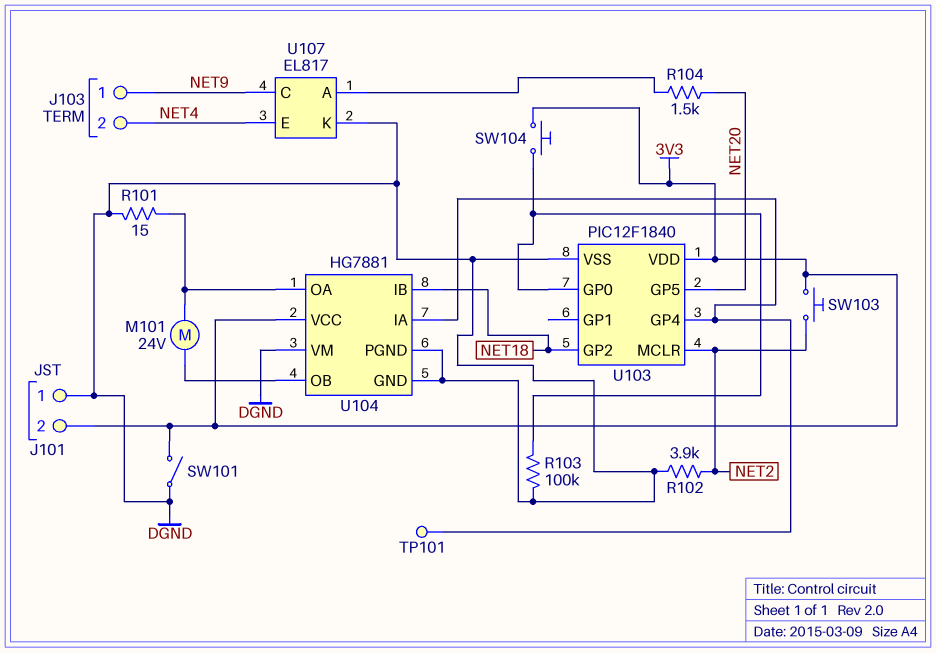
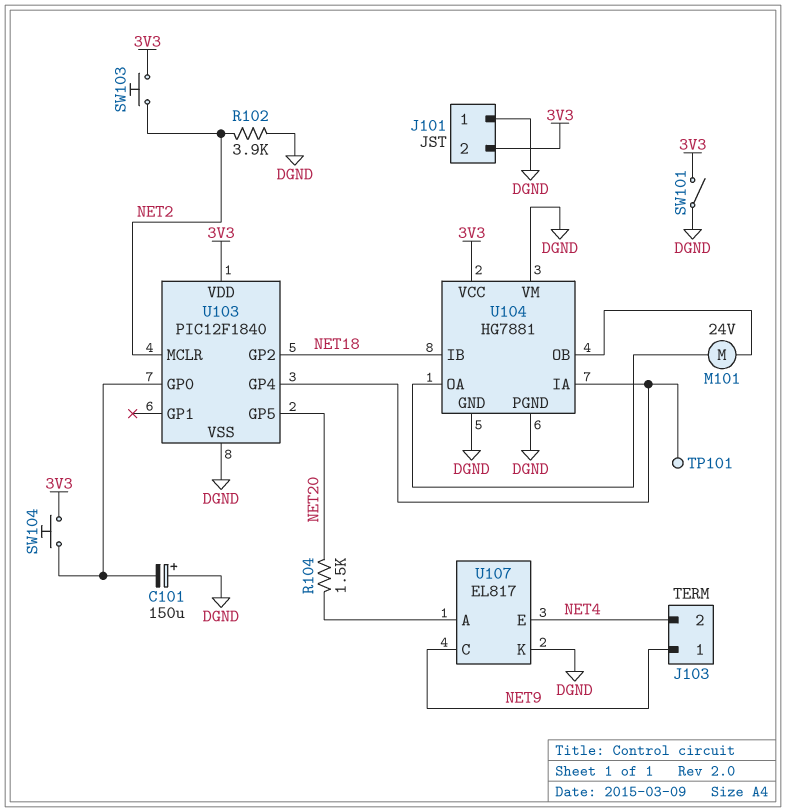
C101: none -> 150uF (plus DGND, minus U103/GP0)
R101: 15 (DGND, U104/OA) -> none
R103: 100k (DGND, U103/GP0) -> none

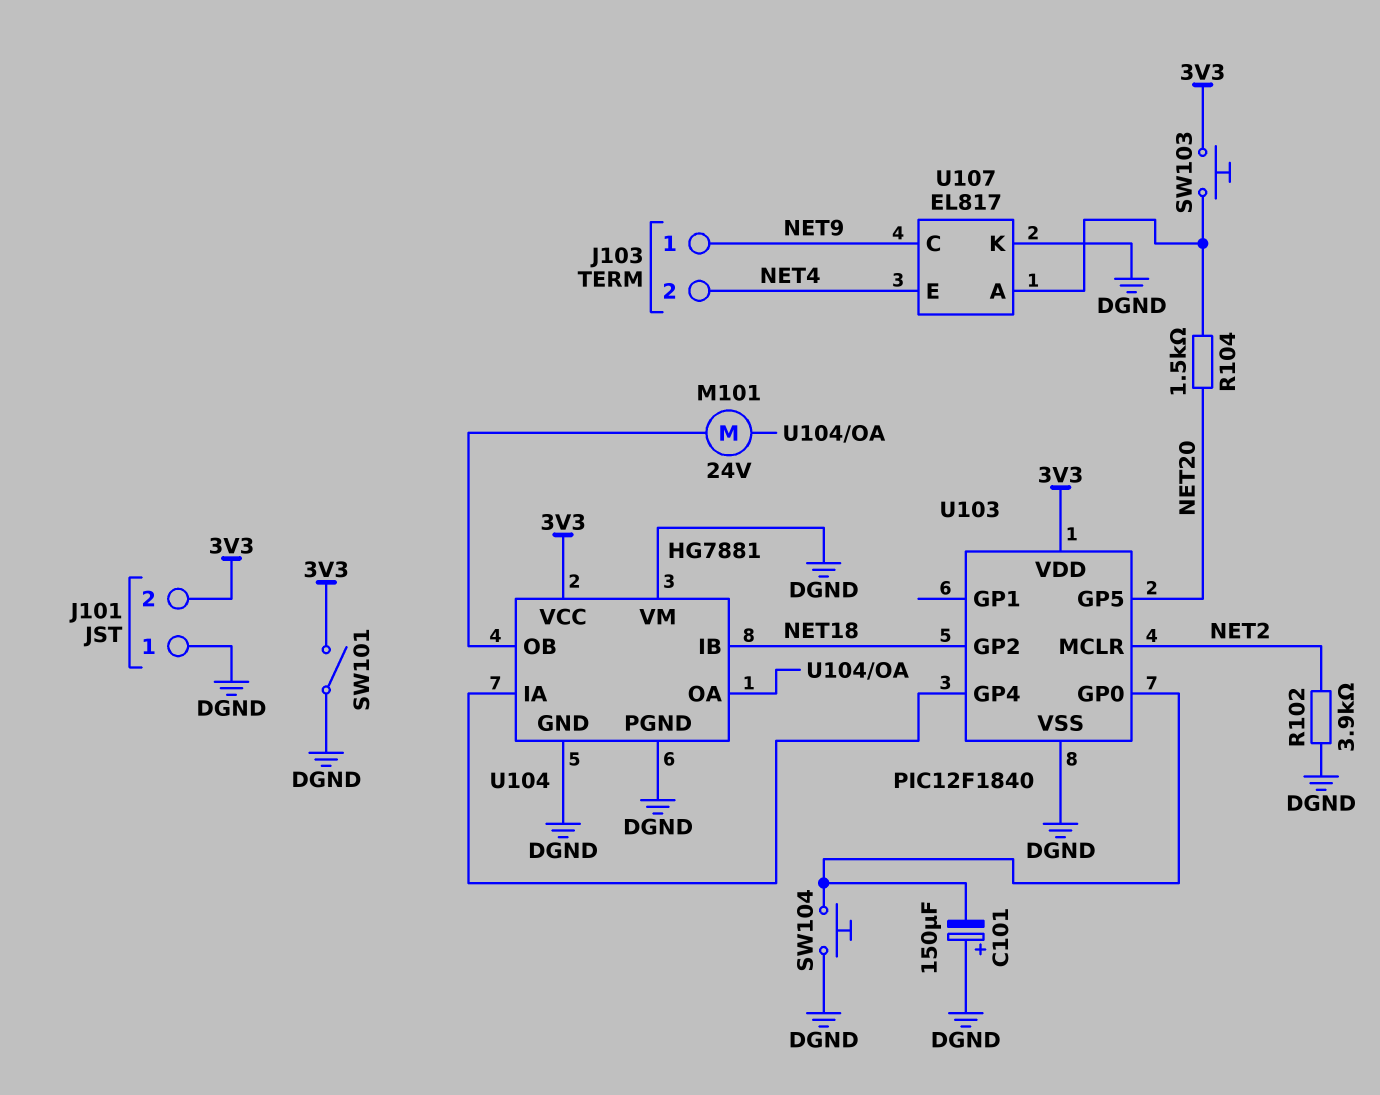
SW103: button (3V3, NET2) -> button (3V3, U107/A)
SW104: button (3V3, U103/GP0) -> button (DGND, U103/GP0)
TP101: test point (U103/GP4) -> none

